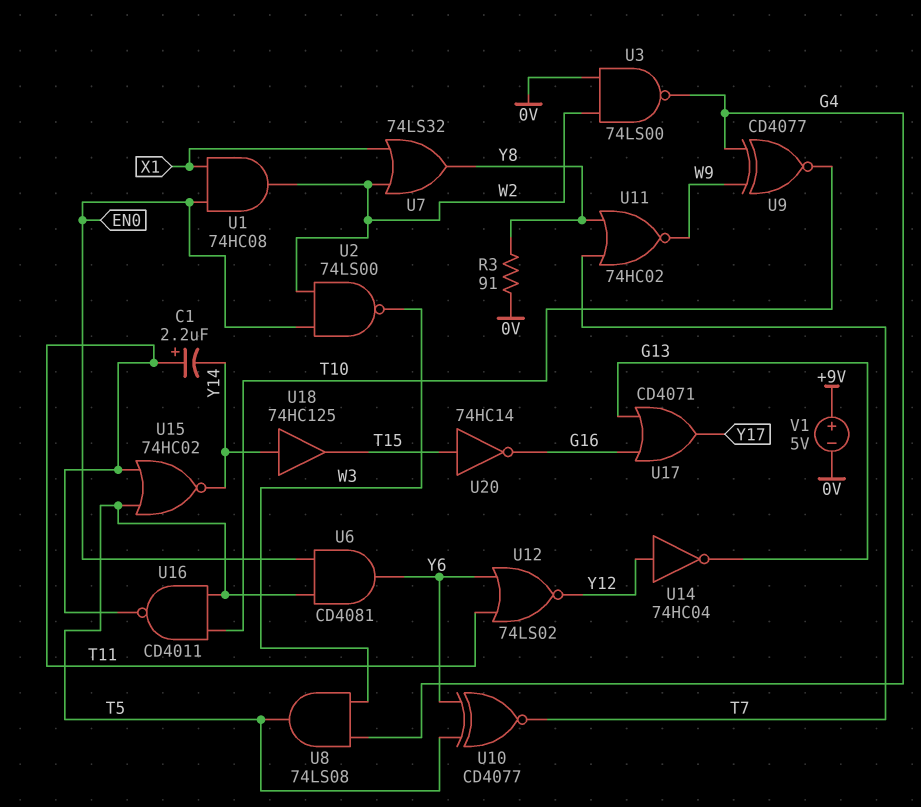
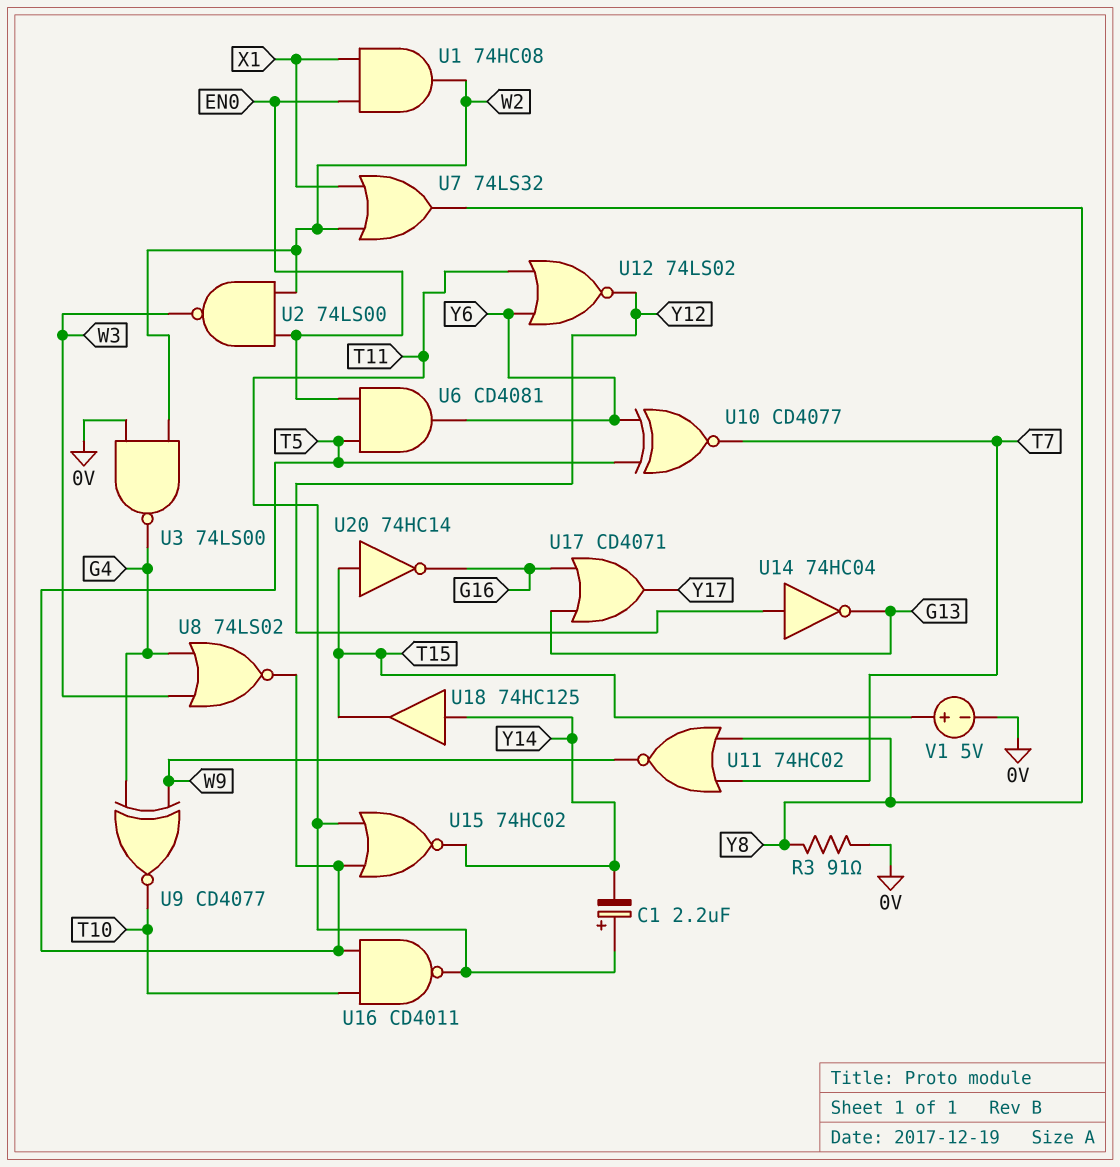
U8: AND 74LS08 (in G4, in W3, out T5) -> NOR 74LS02 (in G4, in W3, out T5)
V1: 5V (plus +9V, minus 0V) -> 5V (plus T15, minus 0V)

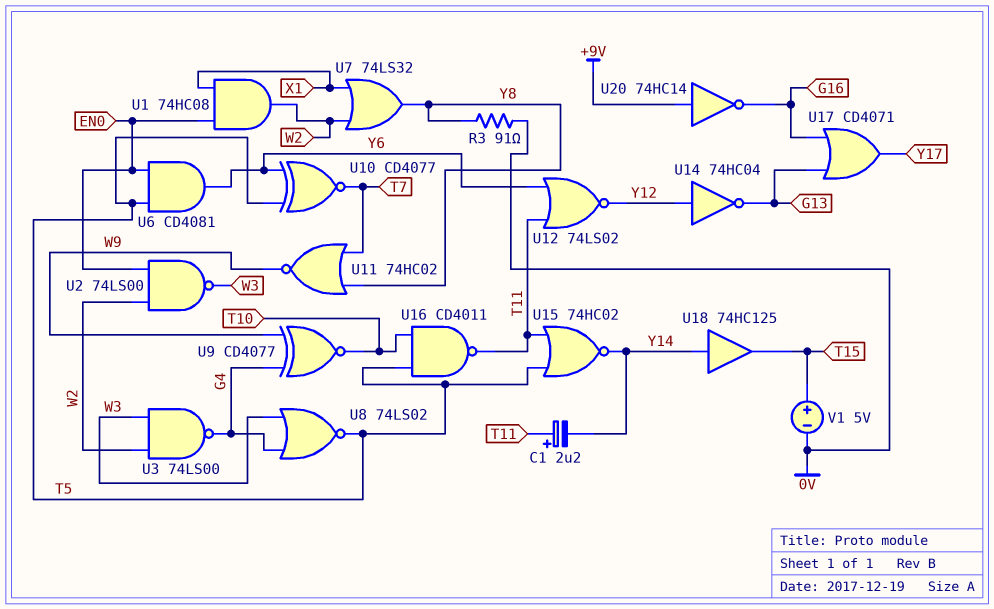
U3: NAND 74LS00 (in 0V, in W2, out G4) -> NAND 74LS00 (in W2, in W3, out G4)
U20: NOT 74HC14 (in T15, out G16) -> NOT 74HC14 (in +9V, out G16)

